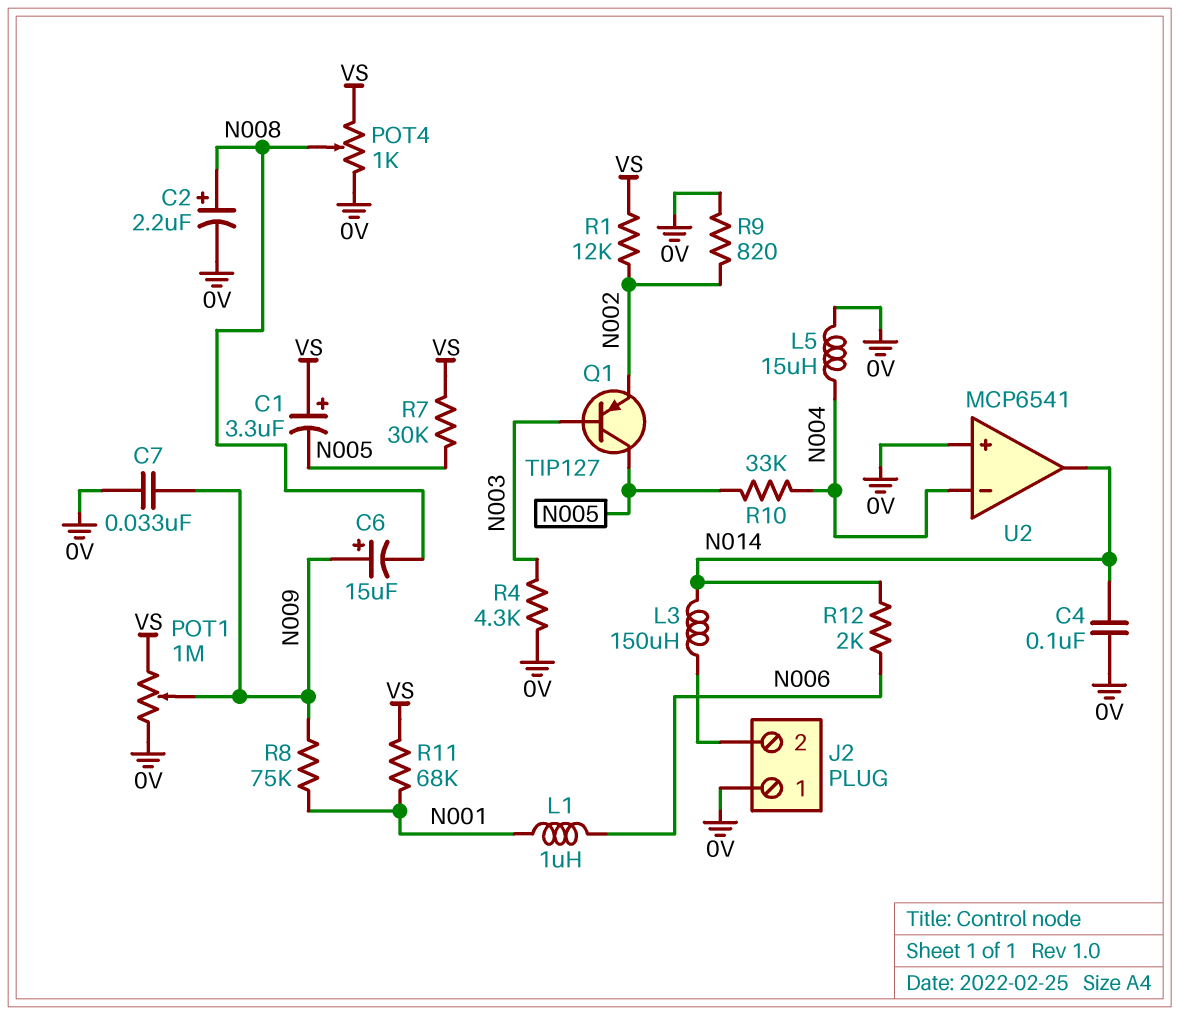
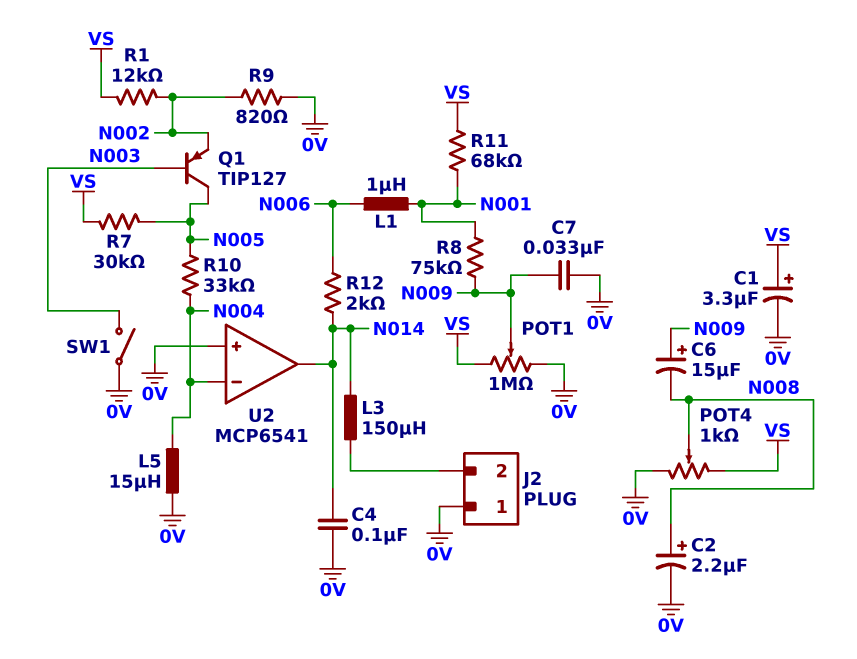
C1: 3.3uF (plus VS, minus N005) -> 3.3uF (plus VS, minus 0V)
R4: 4.3k (0V, N003) -> none
SW1: none -> switch (0V, N003)

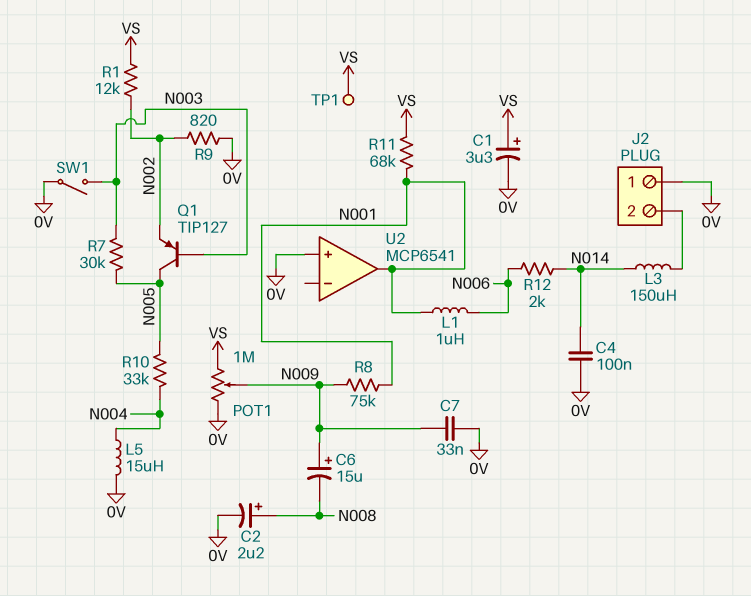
POT4: 1k (0V, VS, wiper N008) -> none
R7: 30k (N005, VS) -> 30k (N003, N005)
TP1: none -> test point (VS)
U2 pin in-: N004 -> none
U2 pin out: N014 -> N001

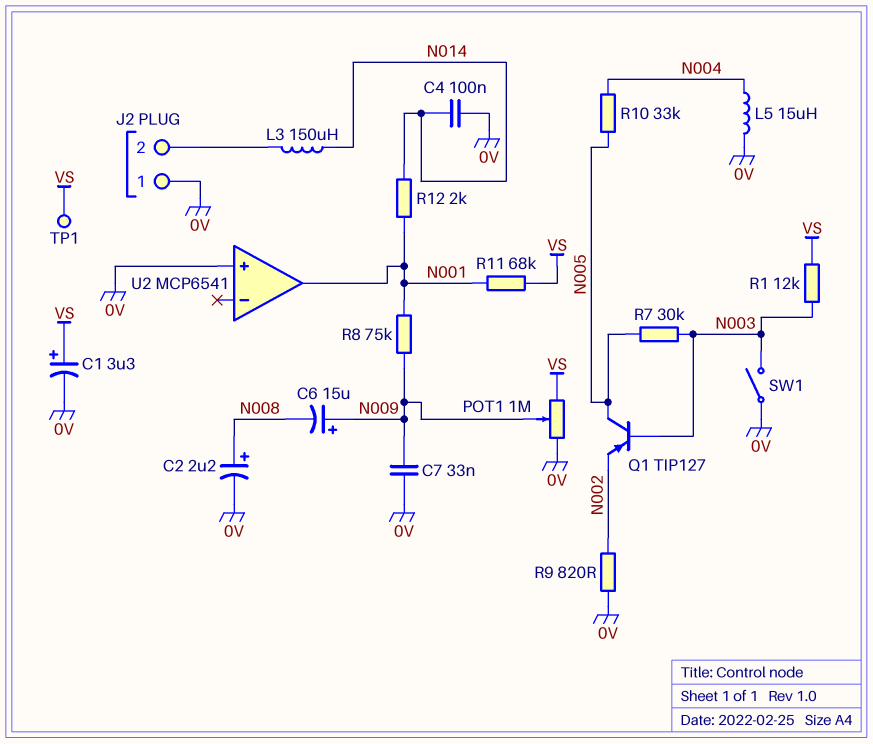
L1: 1uH (N001, N006) -> none
R1: 12k (N002, VS) -> 12k (N003, VS)
R12: 2k (N006, N014) -> 2k (N001, N014)

